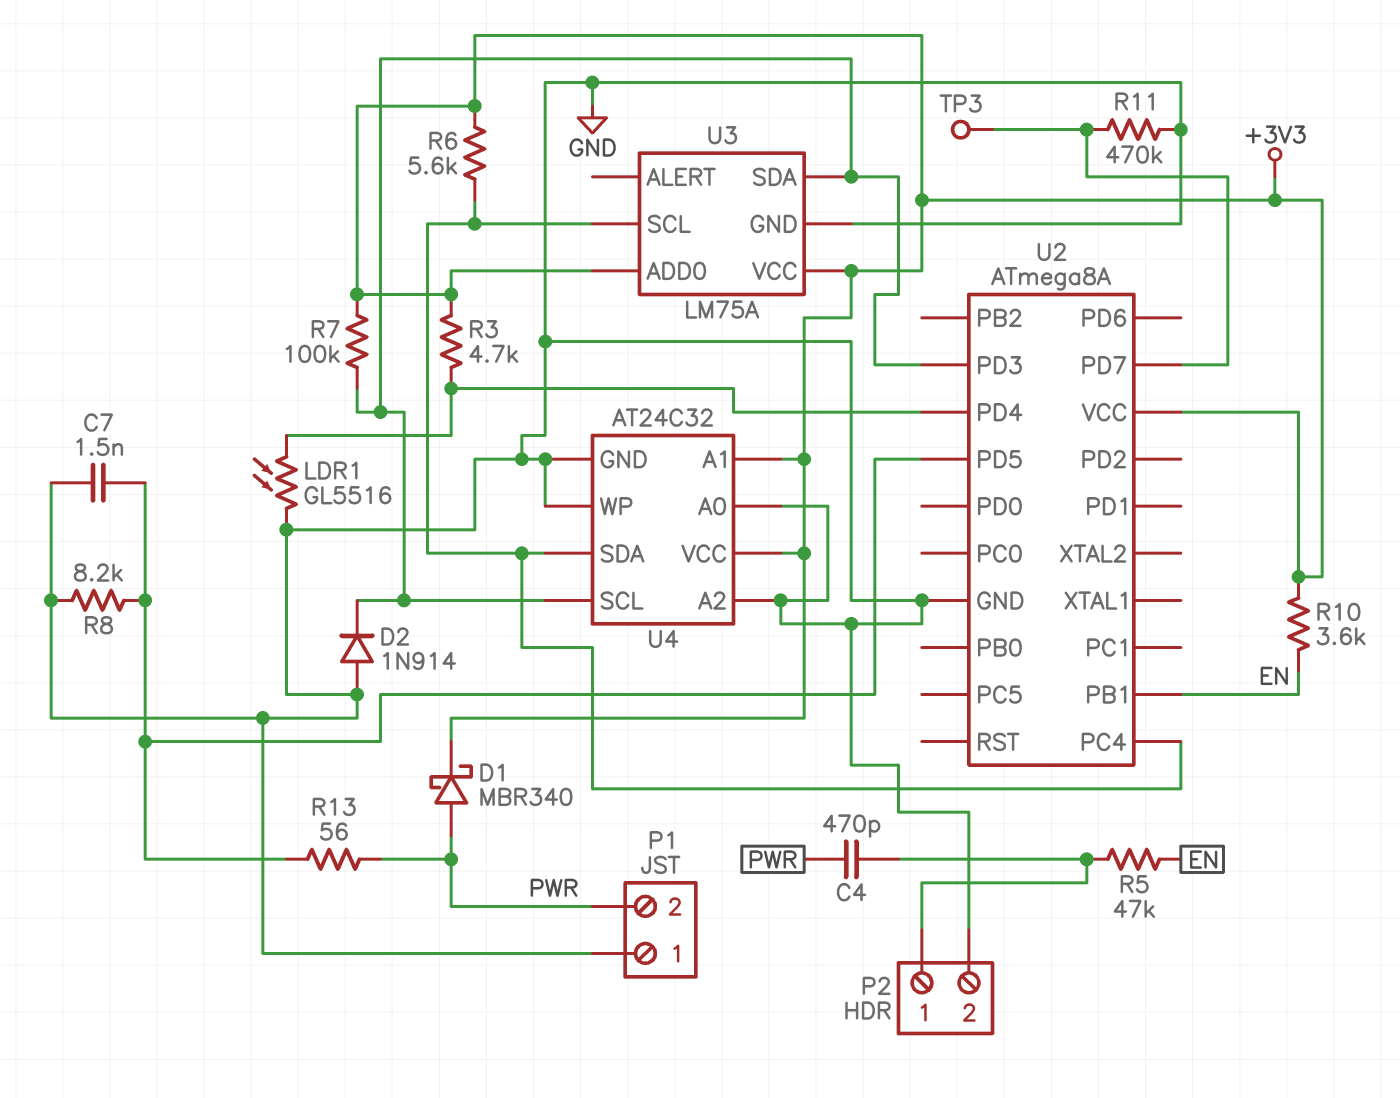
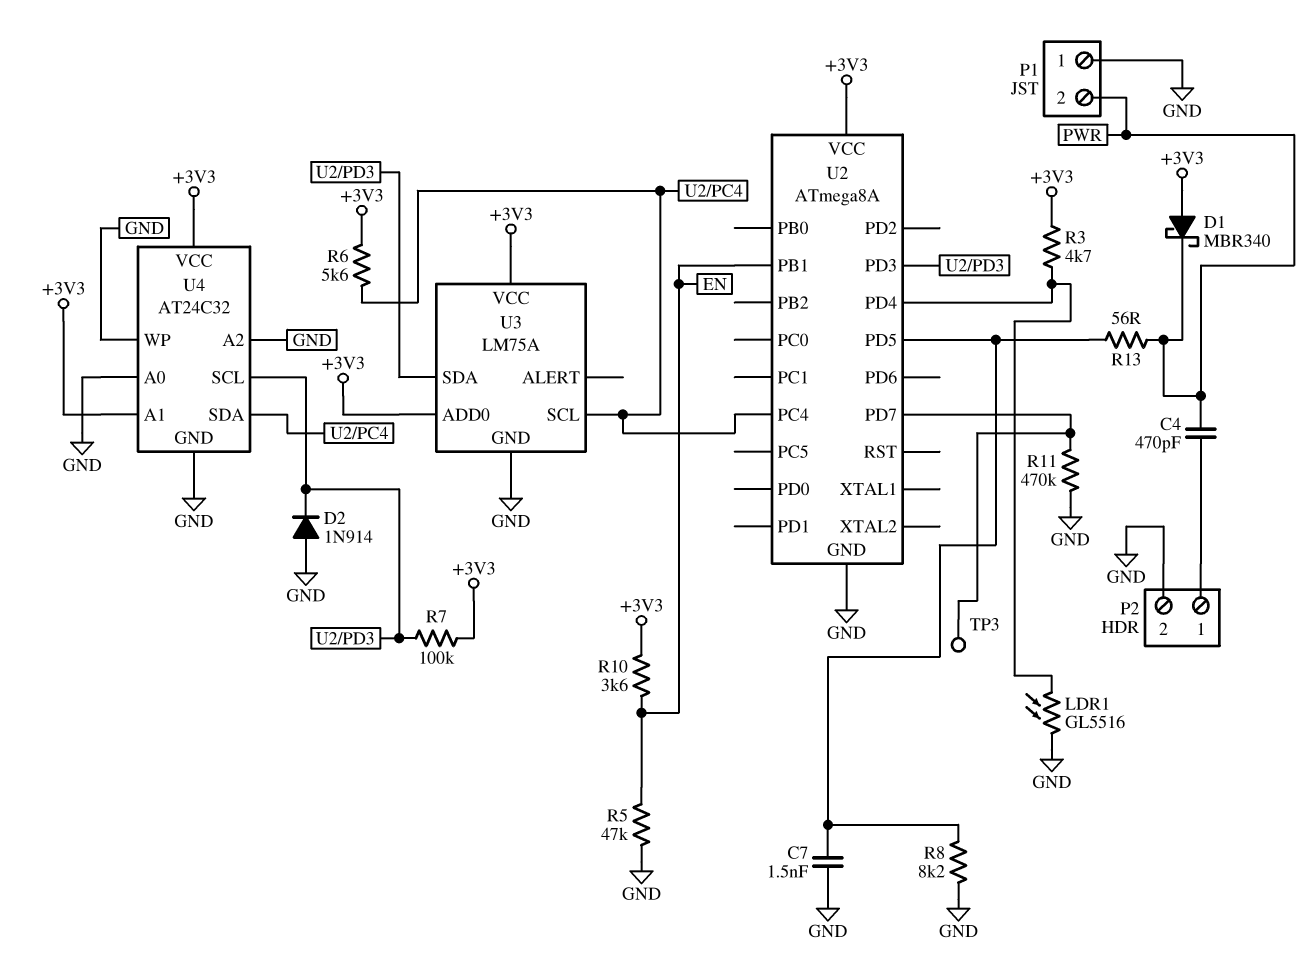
D1: schottky MBR340 (A PWR, K +3V3) -> schottky MBR340 (A +3V3, K PWR)
R5: 47k (EN, P2/1) -> 47k (EN, GND)

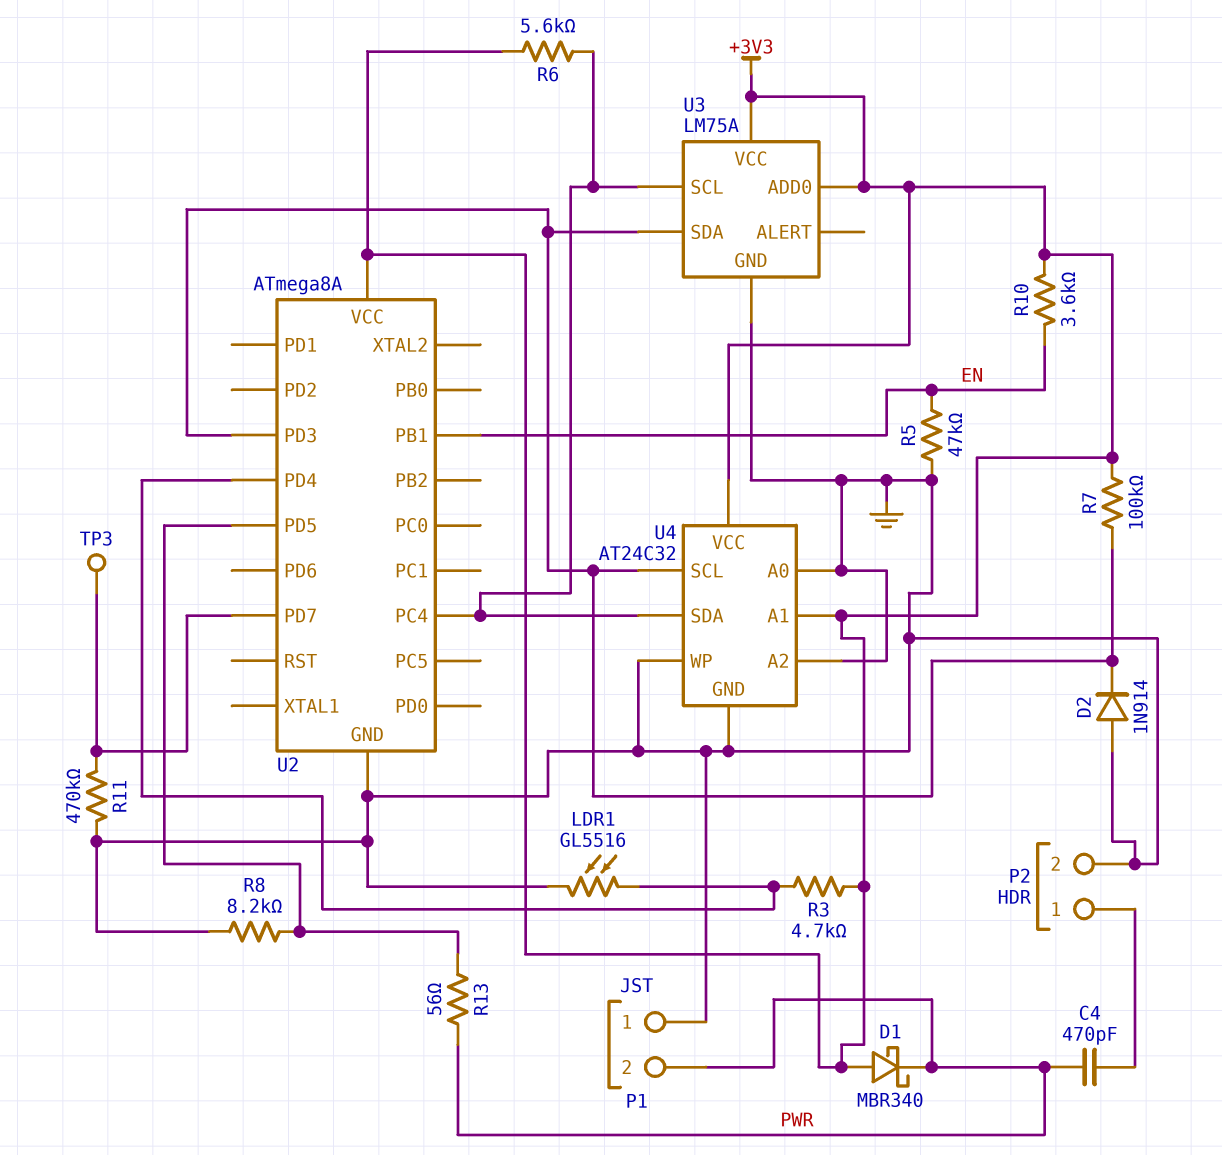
C7: 1.5nF (GND, U2/PD5) -> none

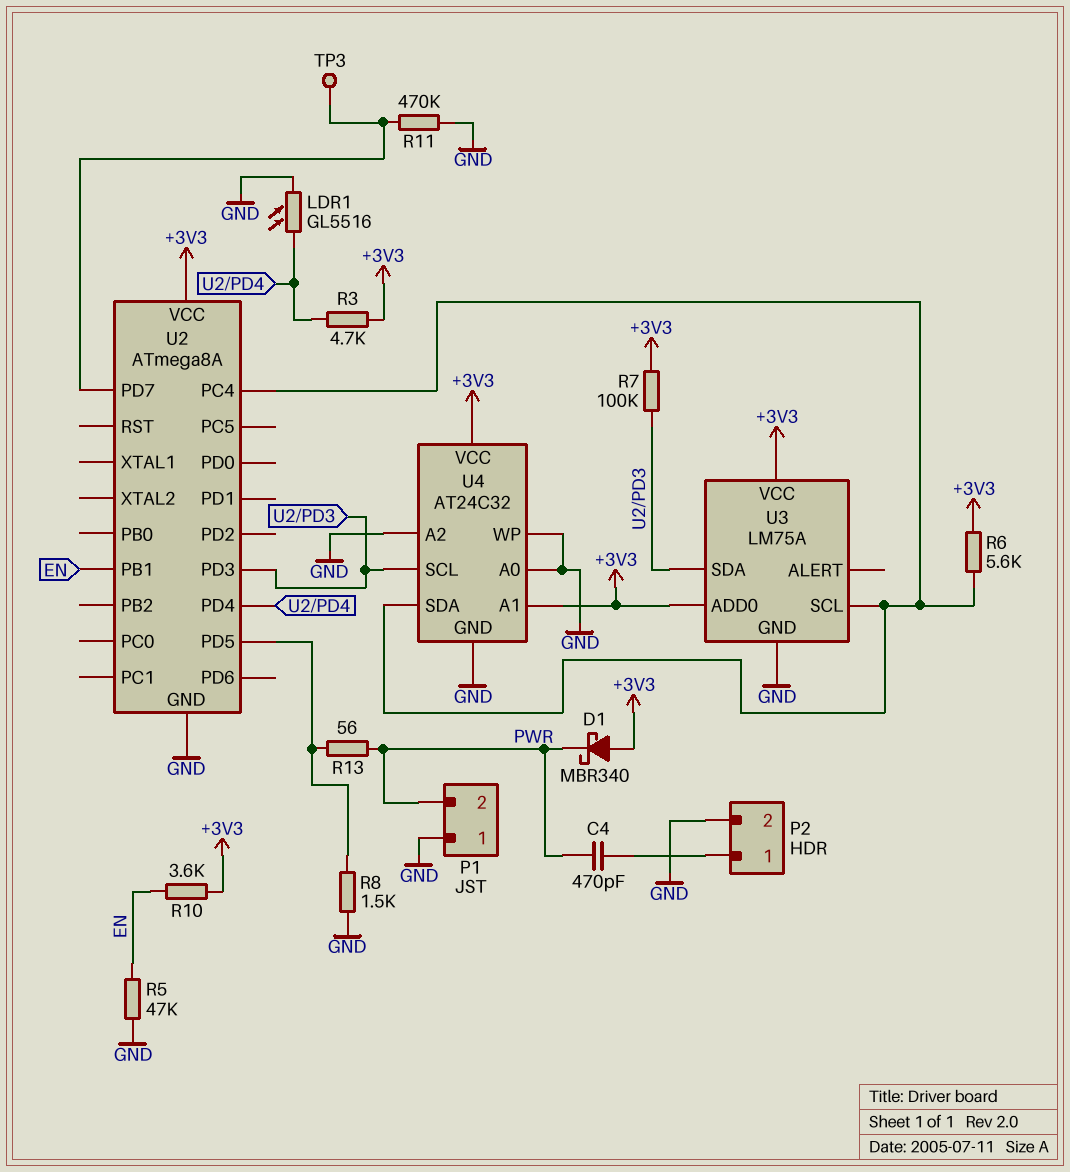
D2: diode 1N914 (A GND, K U2/PD3) -> none
R8: 8.2k (GND, U2/PD5) -> 1.5k (GND, U2/PD5)

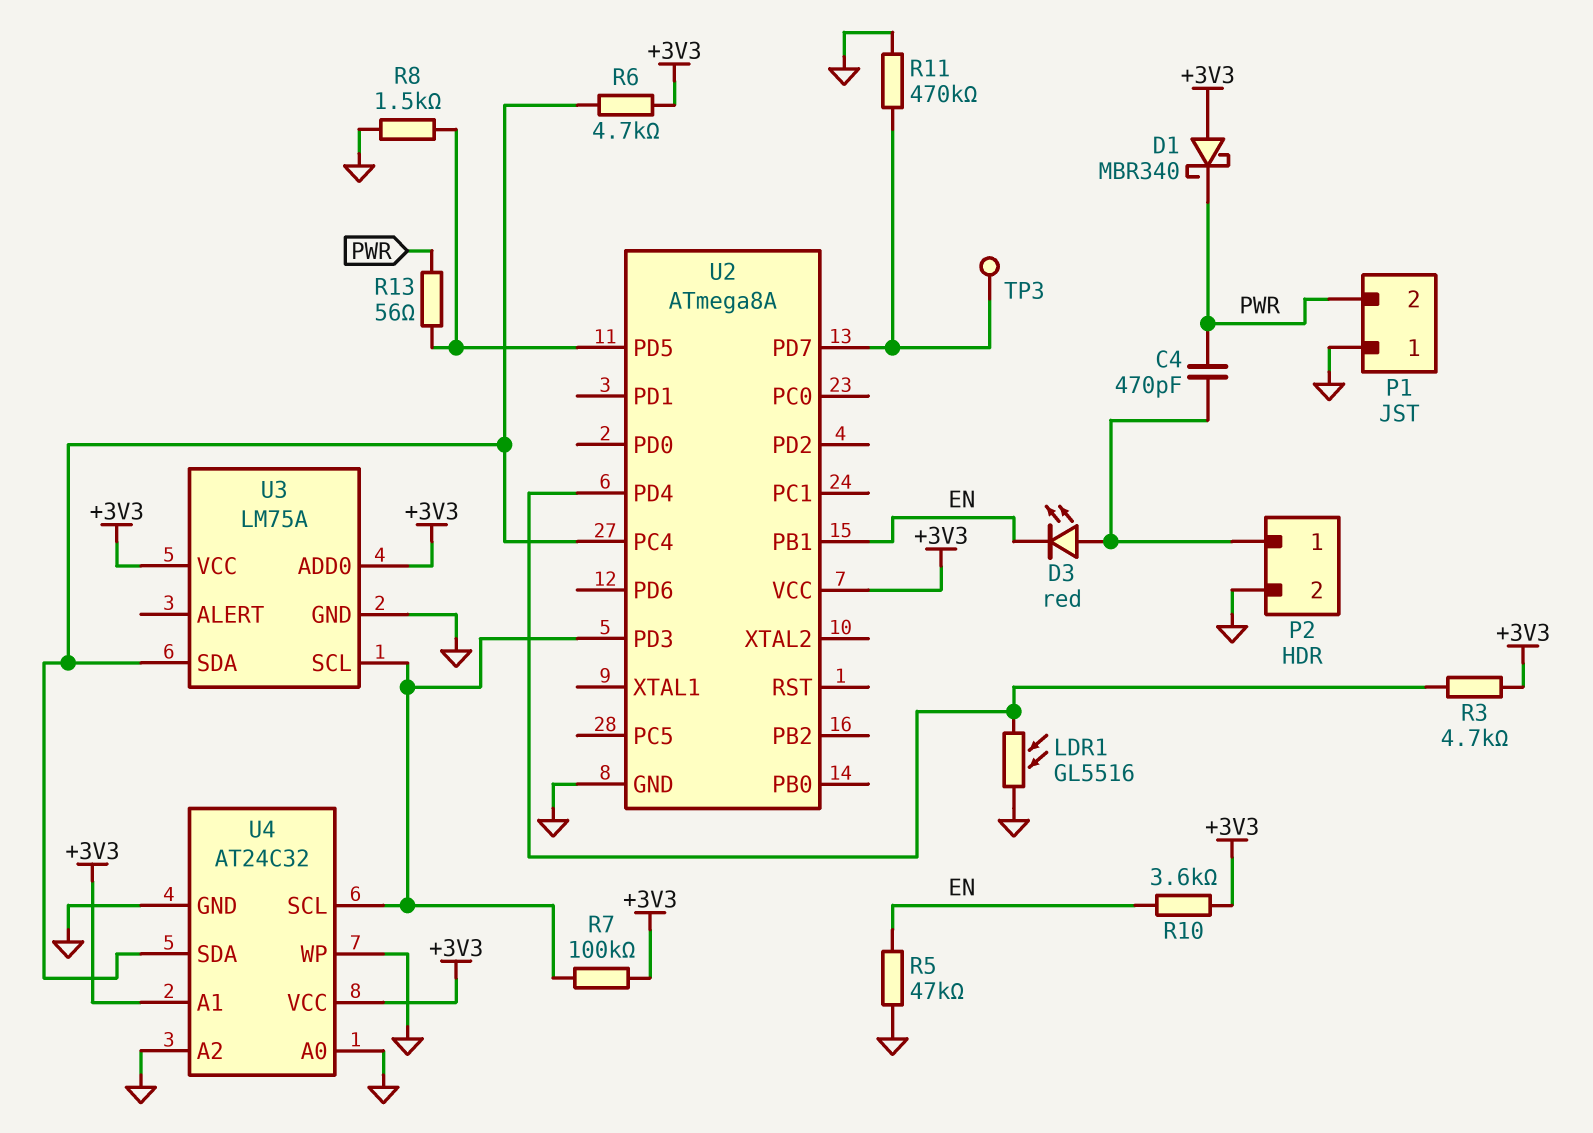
D3: none -> LED red (A P2/1, K EN)
R6: 5.6k (+3V3, U2/PC4) -> 4.7k (+3V3, U2/PC4)
U3 pin SCL: U2/PC4 -> U2/PD3
U3 pin SDA: U2/PD3 -> U2/PC4

